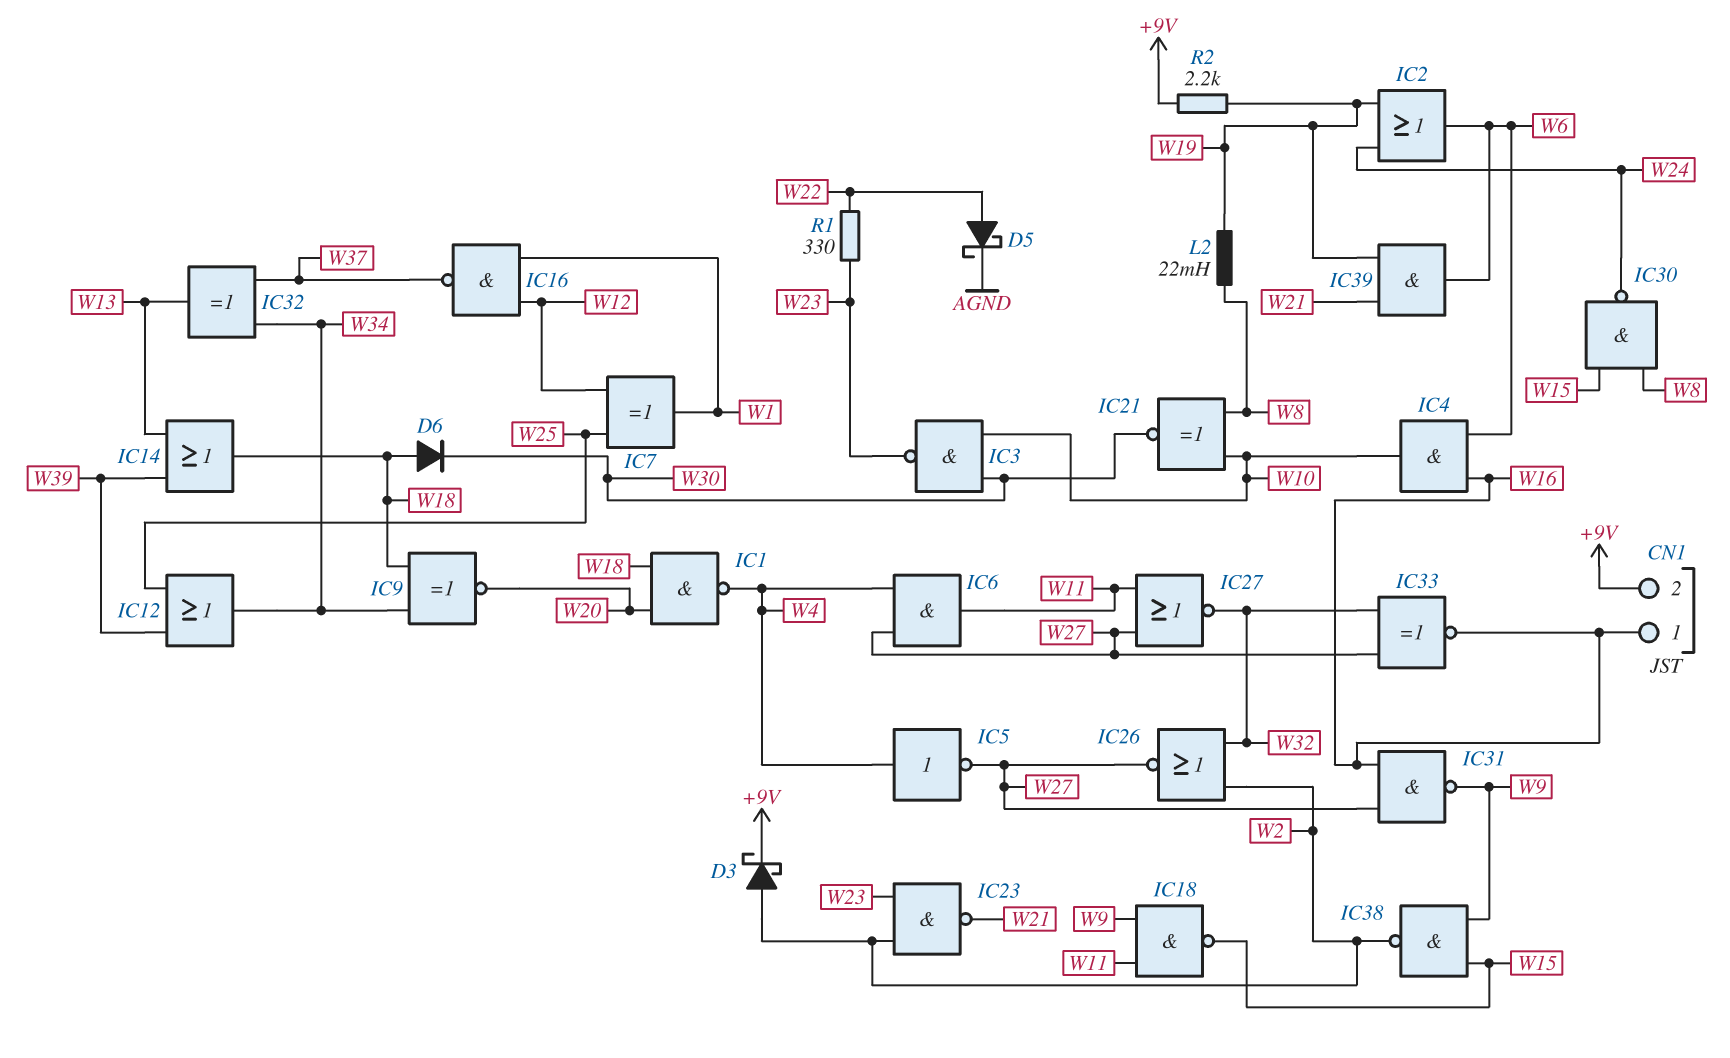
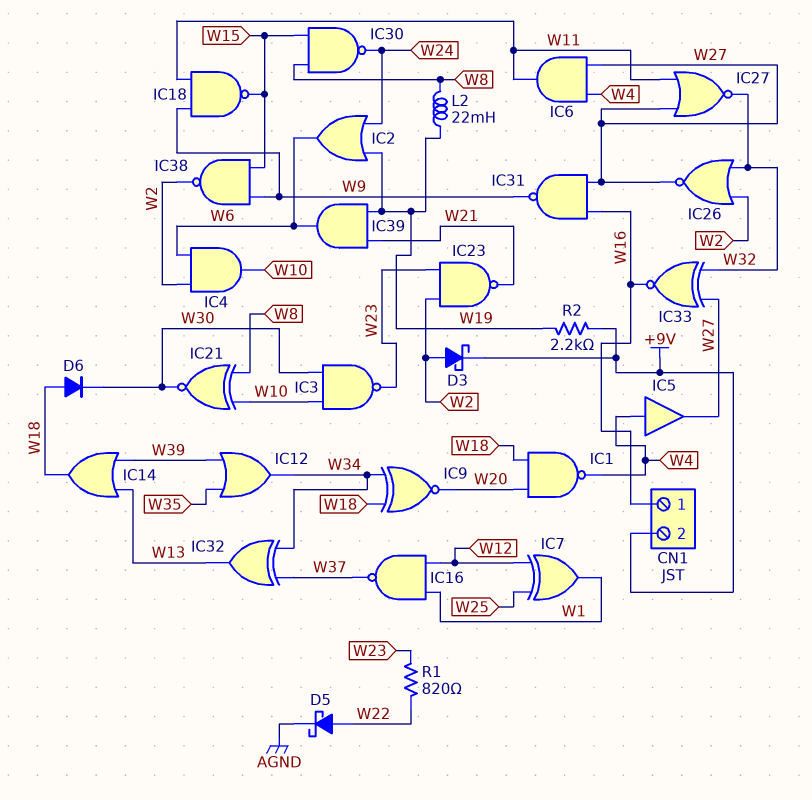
IC4: AND (in W6, in W16, out W10) -> AND (in W2, in W6, out W10)
IC5: NOT (in W4, out W27) -> buffer (in W4, out W27)
IC12: OR (in W25, in W39, out W34) -> OR (in W35, in W39, out W34)
R1: 330 (W22, W23) -> 820 (W22, W23)

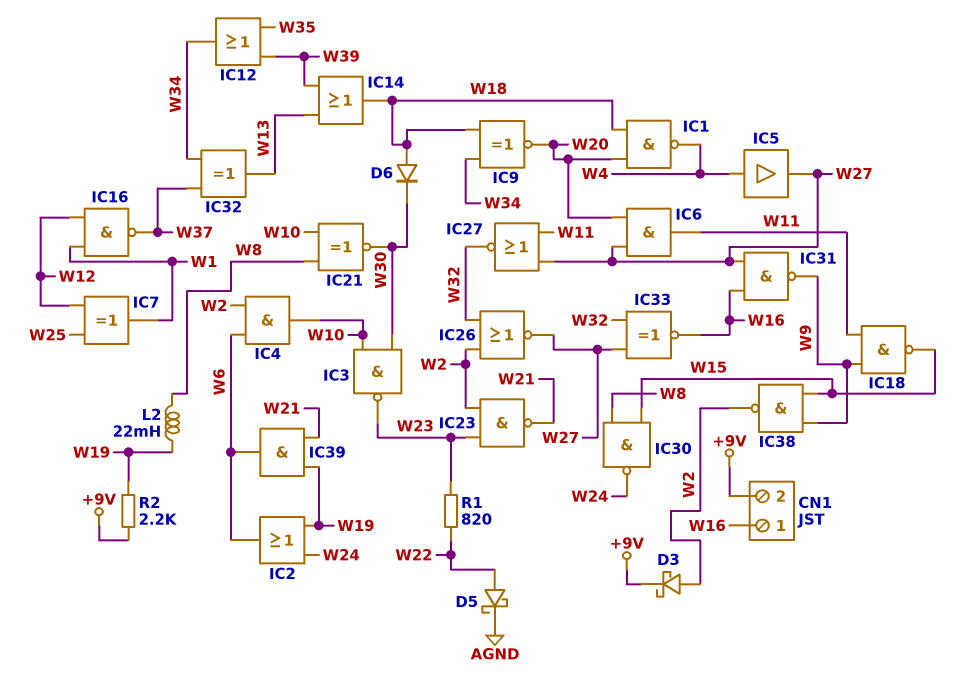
IC6: AND (in W4, in W27, out W11) -> AND (in W20, in W27, out W11)

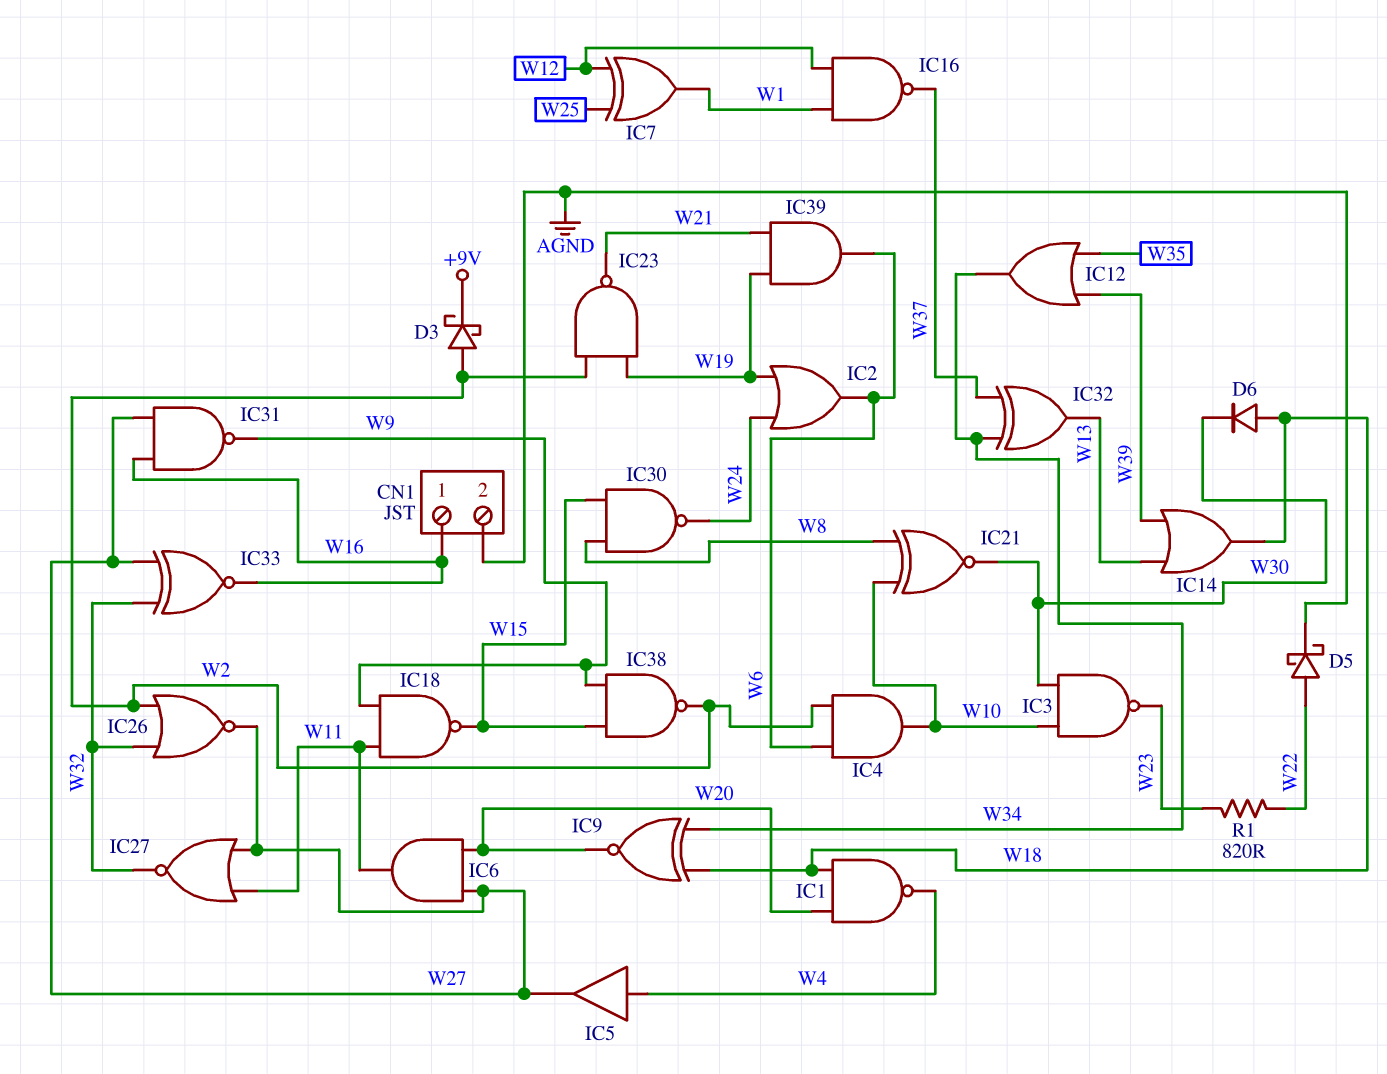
CN1 pin 2: +9V -> AGND
IC23: NAND (in W2, in W23, out W21) -> NAND (in W2, in W19, out W21)
L2: 22mH (W8, W19) -> none
R2: 2.2k (+9V, W19) -> none

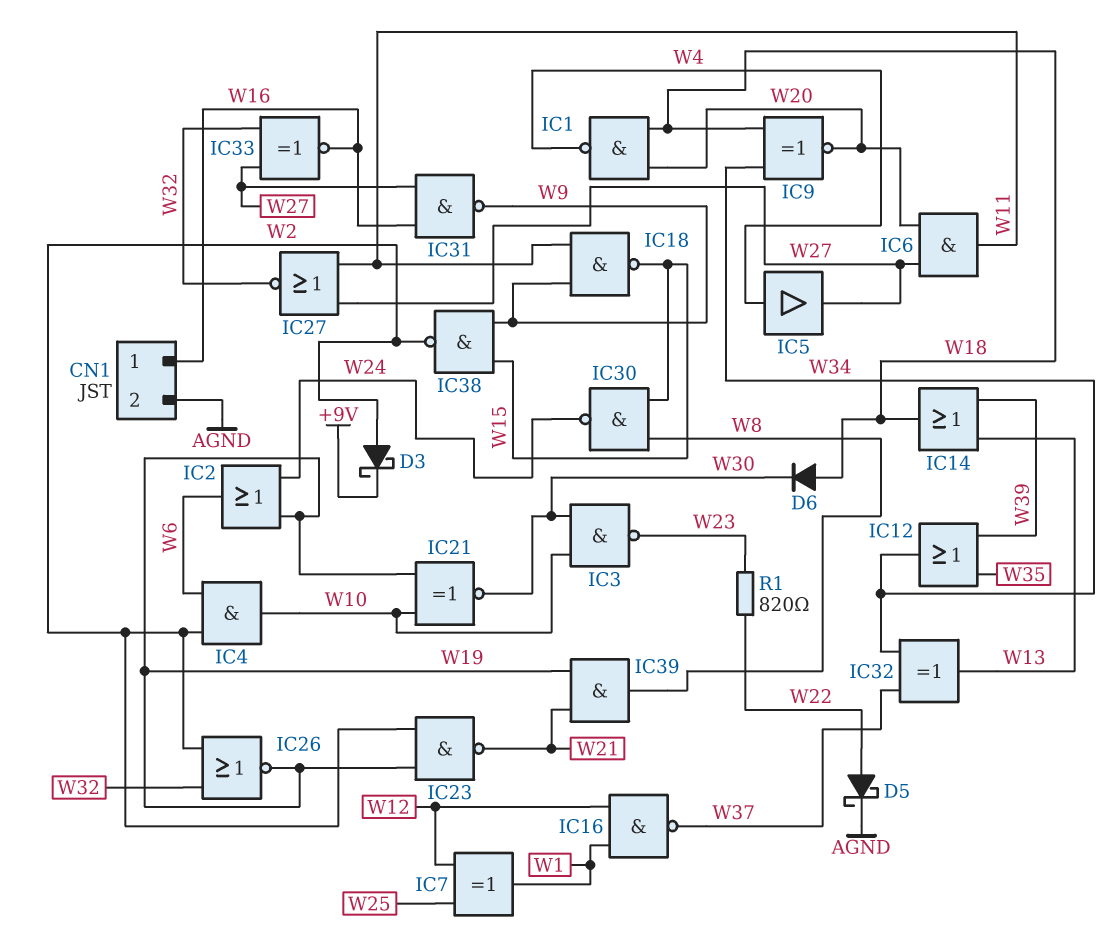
IC21: XNOR (in W8, in W10, out W30) -> XNOR (in W10, in W19, out W30)
IC26: NOR (in W2, in W32, out W27) -> NOR (in W2, in W32, out W19)
IC39: AND (in W19, in W21, out W6) -> AND (in W19, in W21, out W8)

